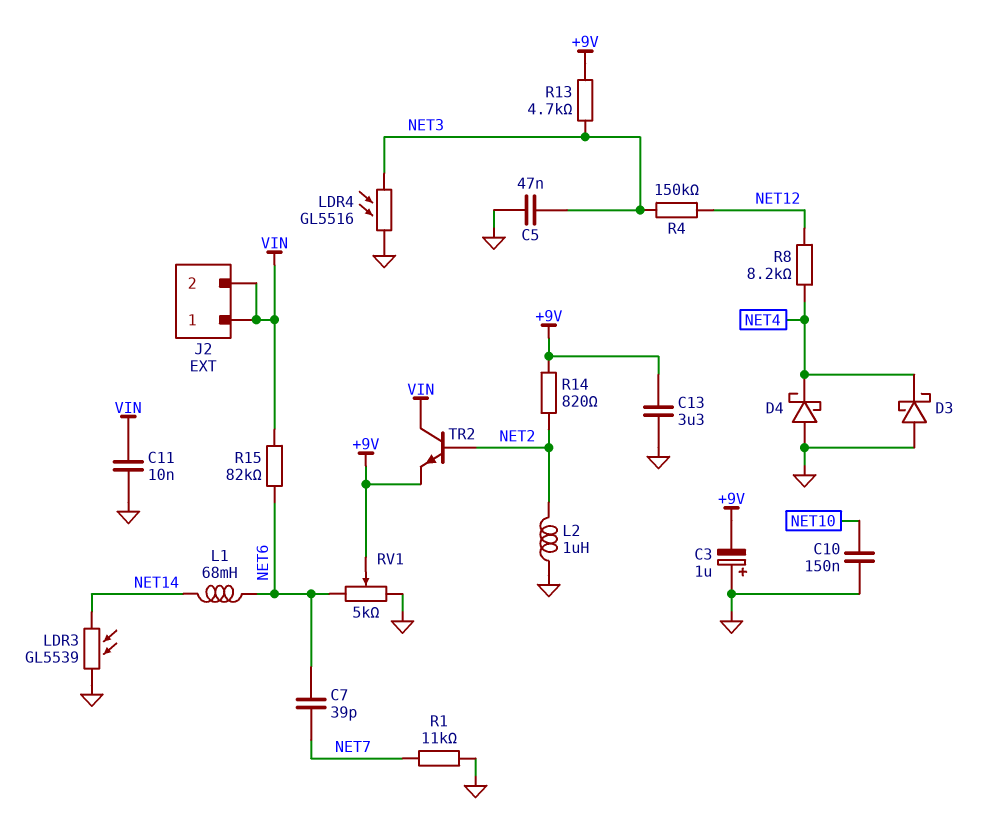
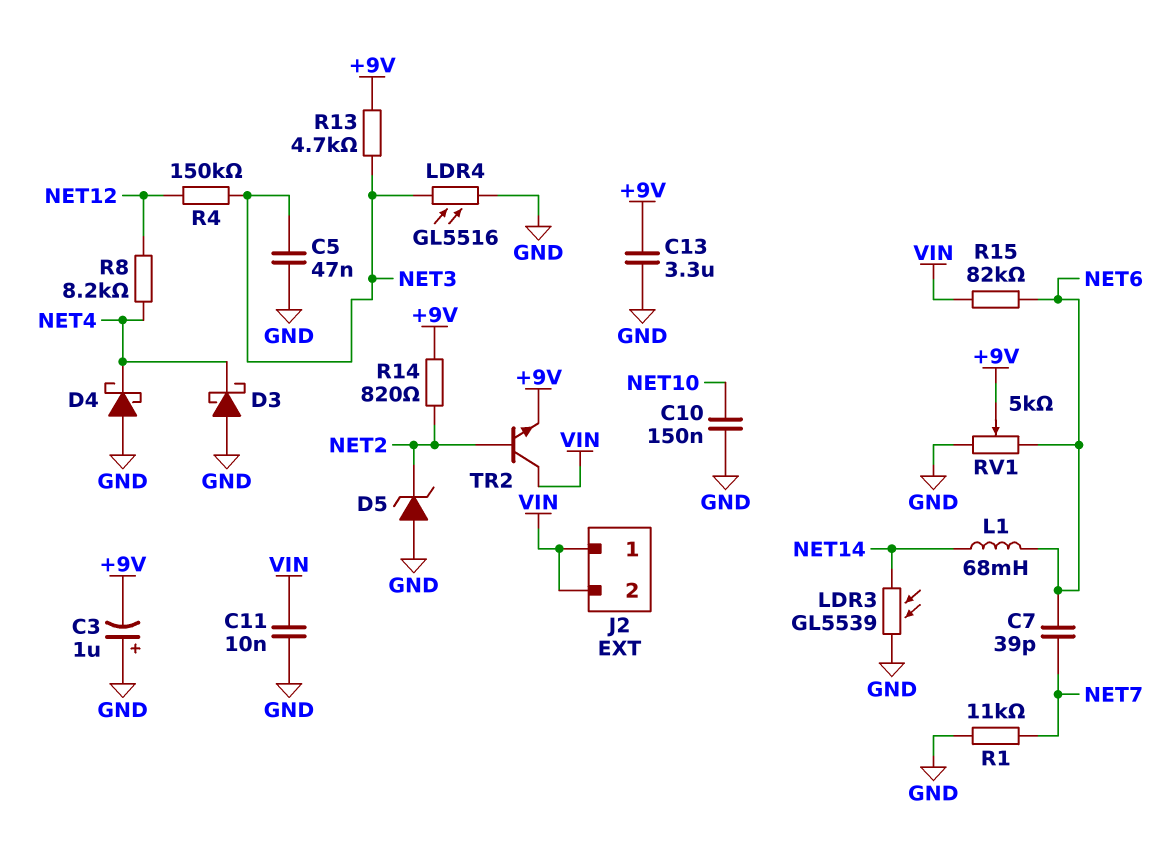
D5: none -> zener (A GND, K NET2)
L2: 1uH (GND, NET2) -> none

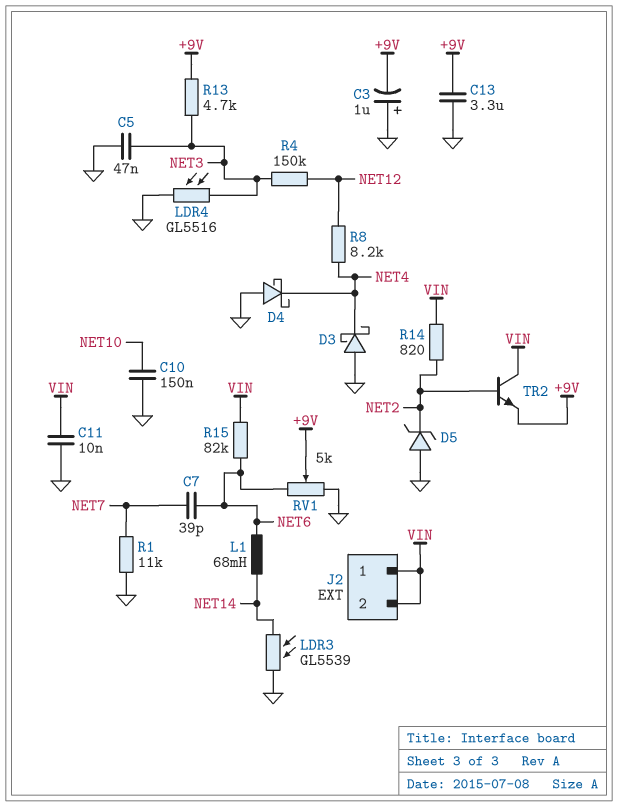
R14: 820 (+9V, NET2) -> 820 (NET2, VIN)

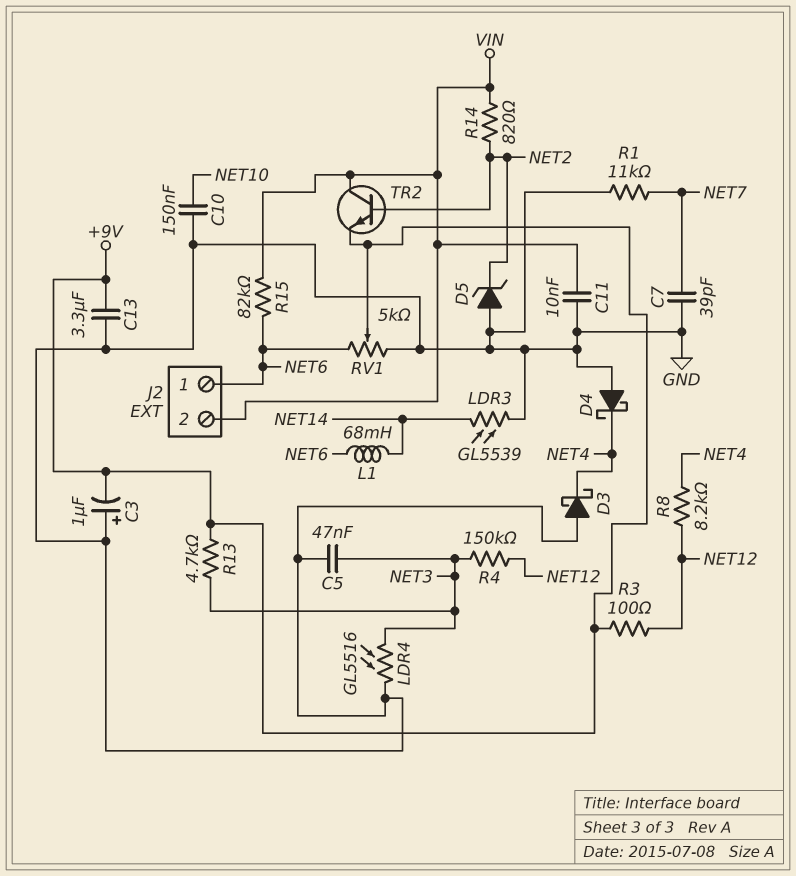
C7: 39pF (NET6, NET7) -> 39pF (GND, NET7)
J2 pin 1: VIN -> NET6
R3: none -> 100 (+9V, NET12)

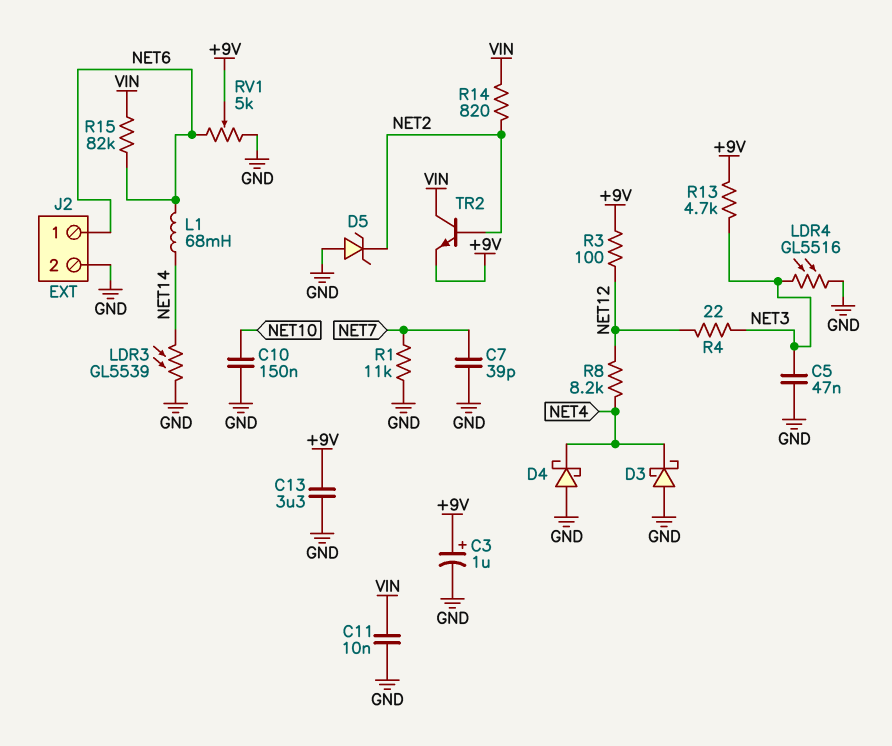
C3: 1uF (plus GND, minus +9V) -> 1uF (plus +9V, minus GND)
J2 pin 2: VIN -> GND
R4: 150k (NET3, NET12) -> 22 (NET3, NET12)

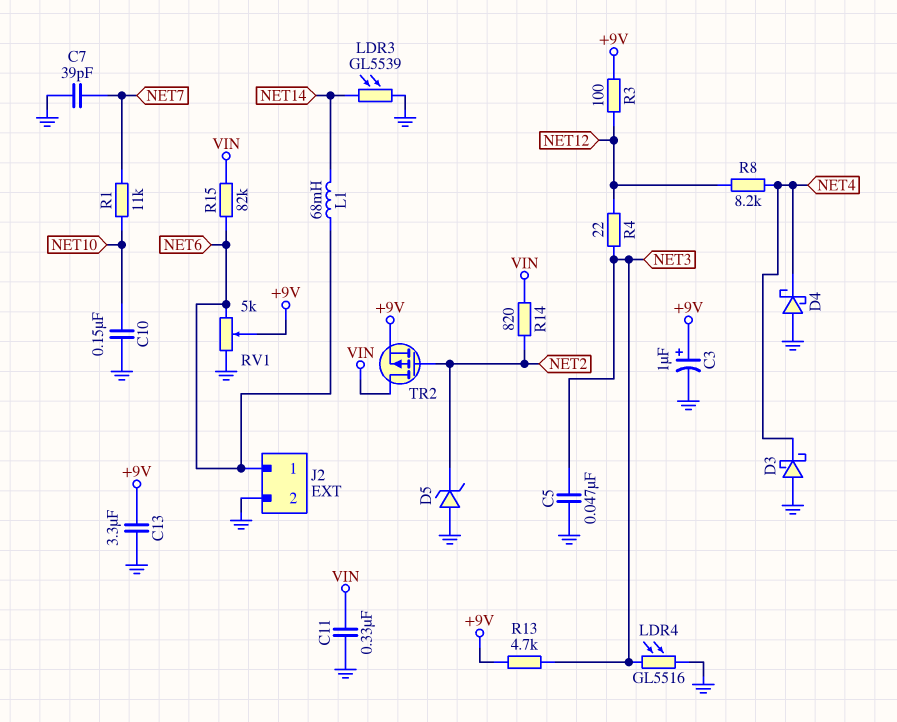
C11: 10nF (GND, VIN) -> 330nF (GND, VIN)
R1: 11k (GND, NET7) -> 11k (NET7, NET10)
TR2: NPN (B NET2, C VIN, E +9V) -> PMOS (G NET2, D VIN, S +9V)

